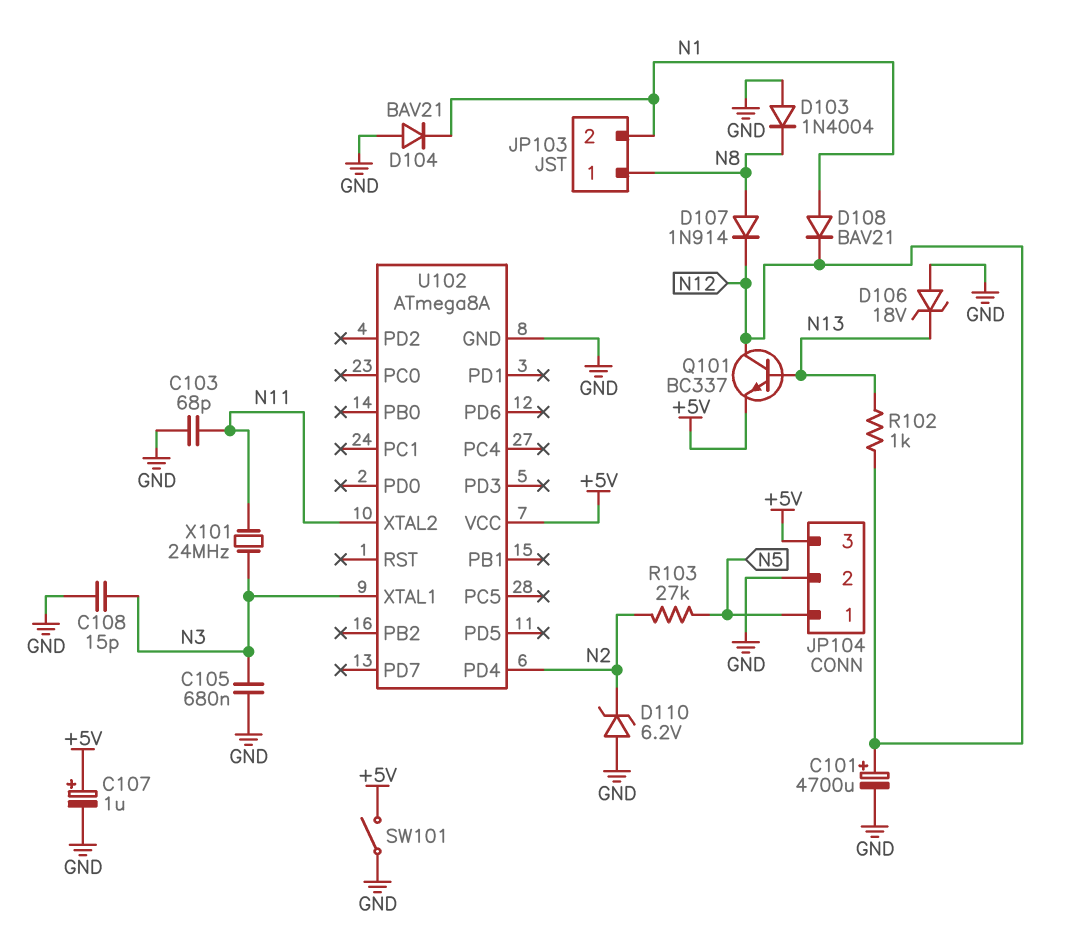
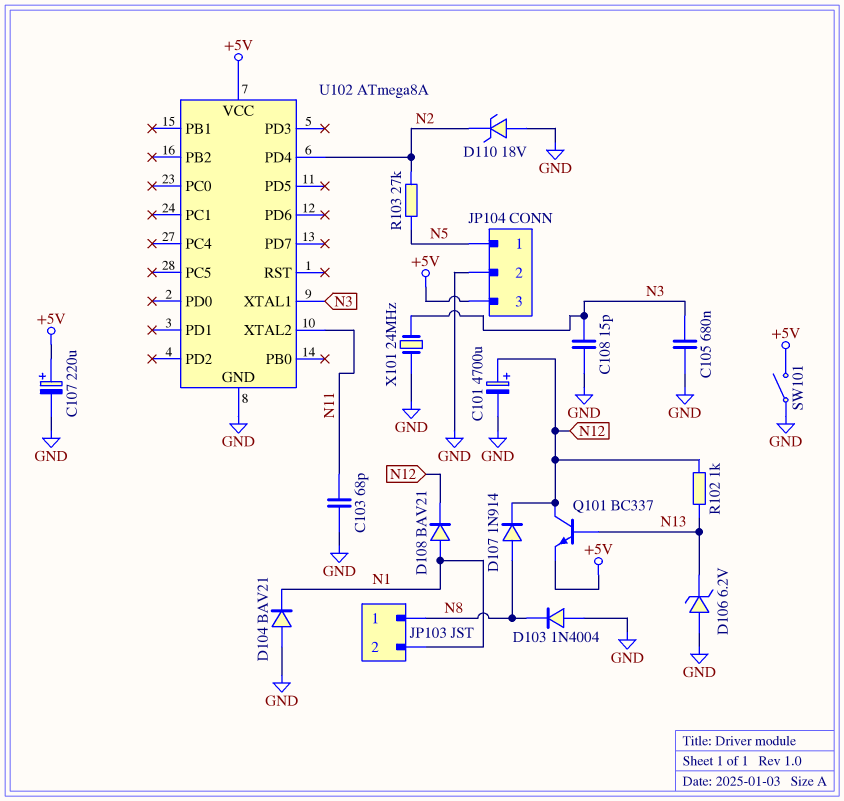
C107: 1uF (plus +5V, minus GND) -> 220uF (plus +5V, minus GND)
D106: zener 18V (A GND, K N13) -> zener 6.2V (A GND, K N13)
D110: zener 6.2V (A GND, K N2) -> zener 18V (A GND, K N2)
X101: 24MHz (N3, N11) -> 24MHz (GND, N3)

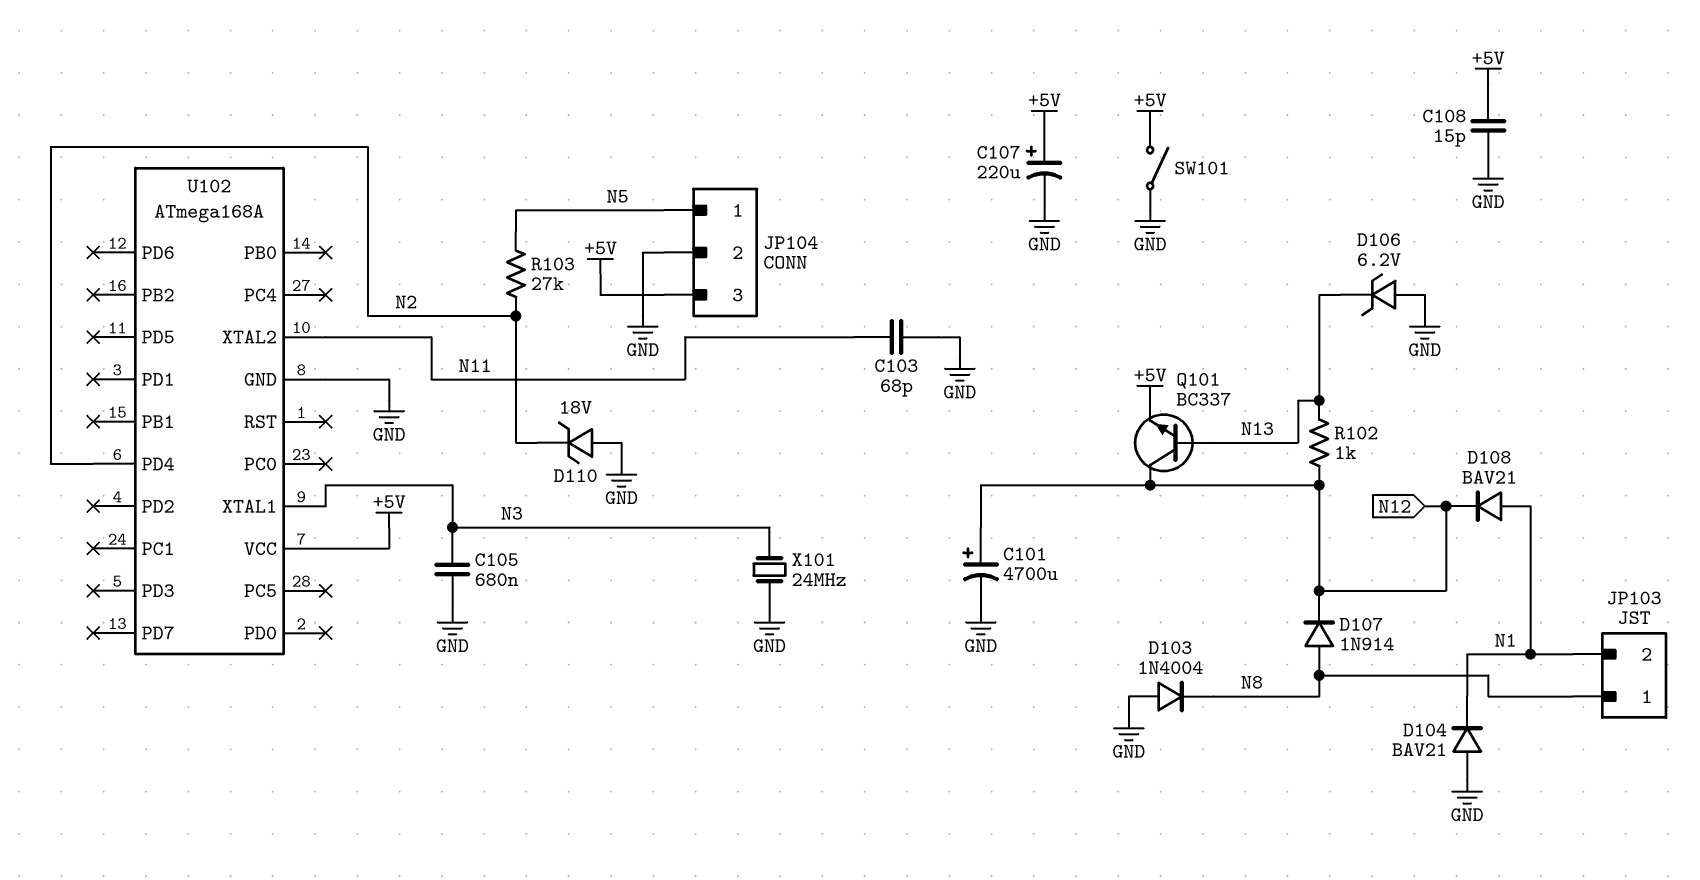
C108: 15pF (GND, N3) -> 15pF (+5V, GND)
U102: ATmega8A -> ATmega168A

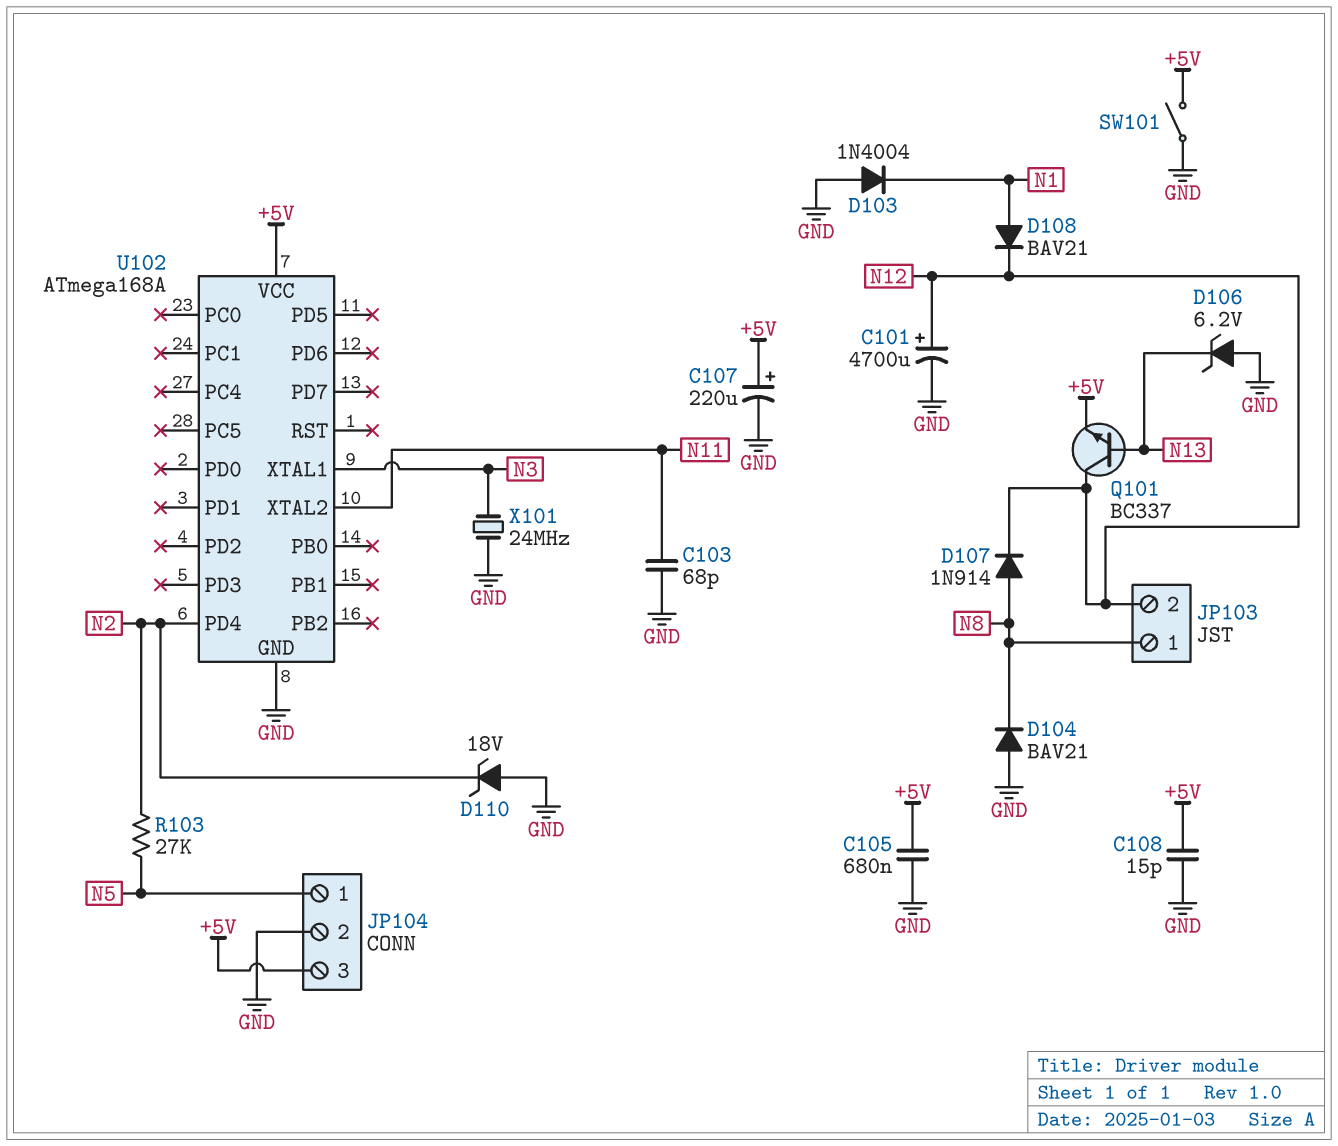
C105: 680nF (GND, N3) -> 680nF (+5V, GND)
D103: diode 1N4004 (A GND, K N8) -> diode 1N4004 (A GND, K N1)
D104: diode BAV21 (A GND, K N1) -> diode BAV21 (A GND, K N8)
JP103 pin 2: N1 -> N12
R102: 1k (N12, N13) -> none

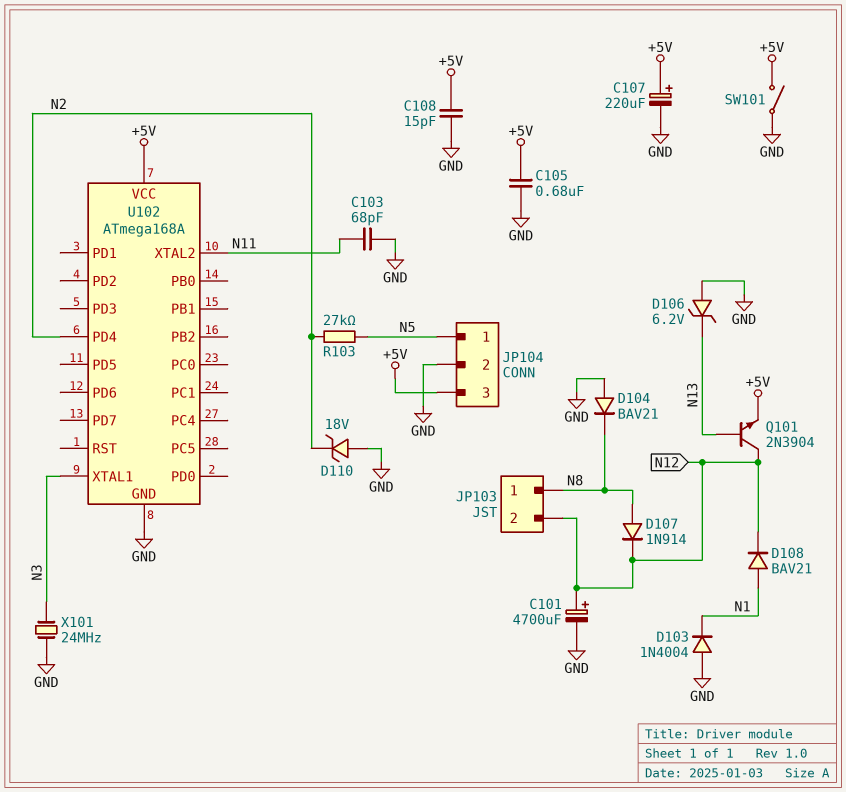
Q101: NPN BC337 (B N13, C N12, E +5V) -> NPN 2N3904 (B N13, C N12, E +5V)

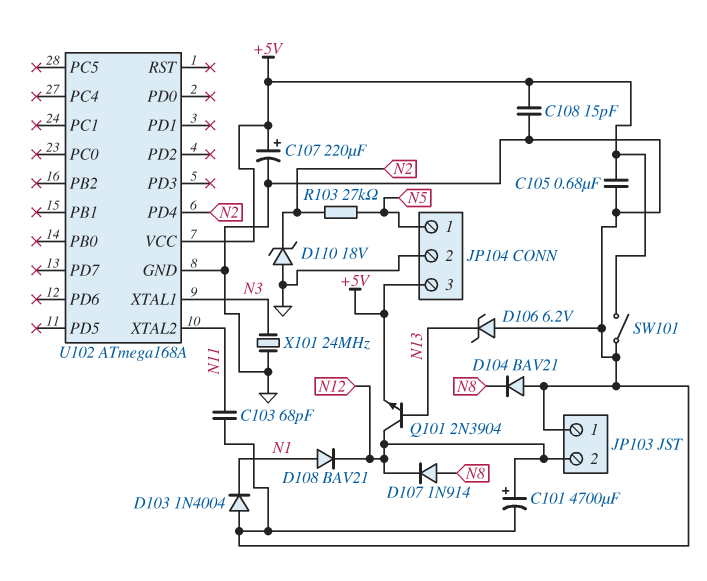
JP103 pin 1: N8 -> GND

